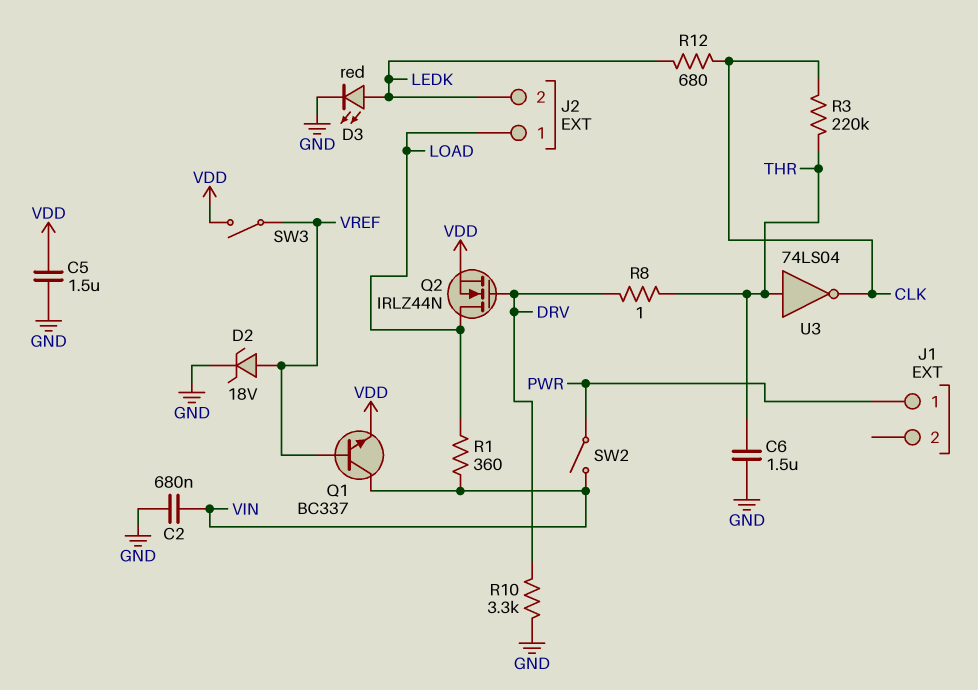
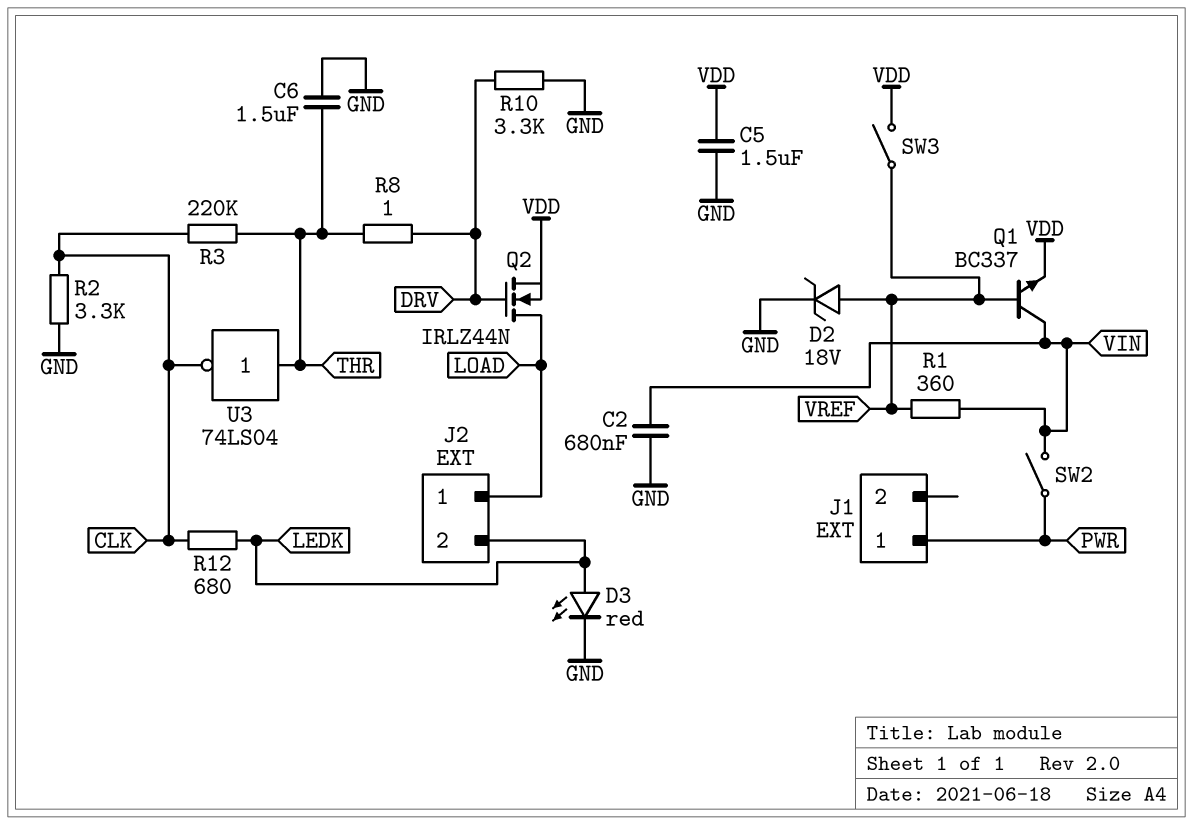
R1: 360 (LOAD, VIN) -> 360 (VIN, VREF)
R2: none -> 3.3k (CLK, GND)

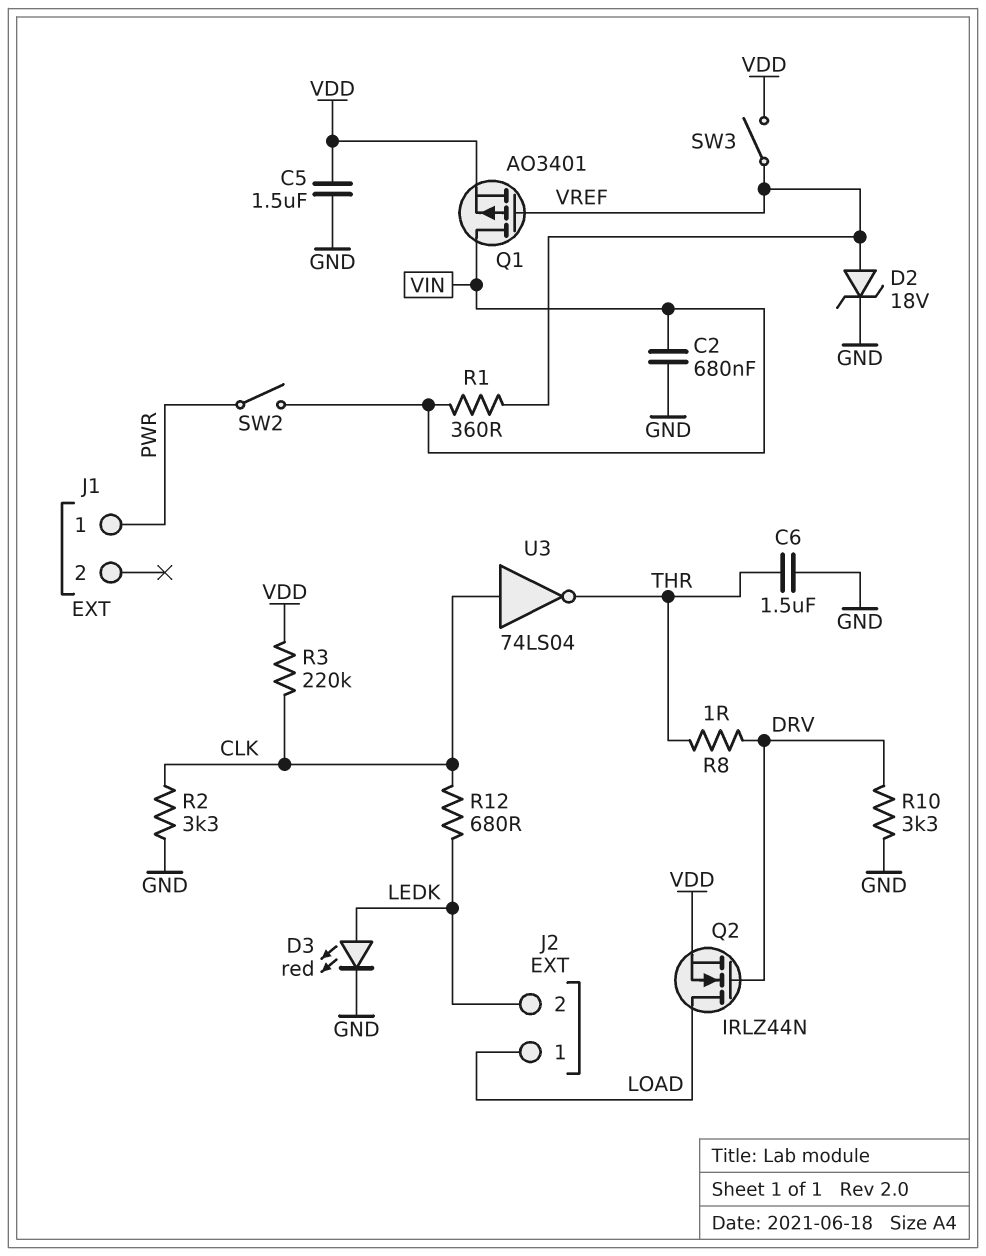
Q1: NPN BC337 (B VREF, C VIN, E VDD) -> PMOS AO3401 (G VREF, D VIN, S VDD)
R3: 220k (CLK, THR) -> 220k (CLK, VDD)
U3: NOT 74LS04 (in THR, out CLK) -> NOT 74LS04 (in CLK, out THR)

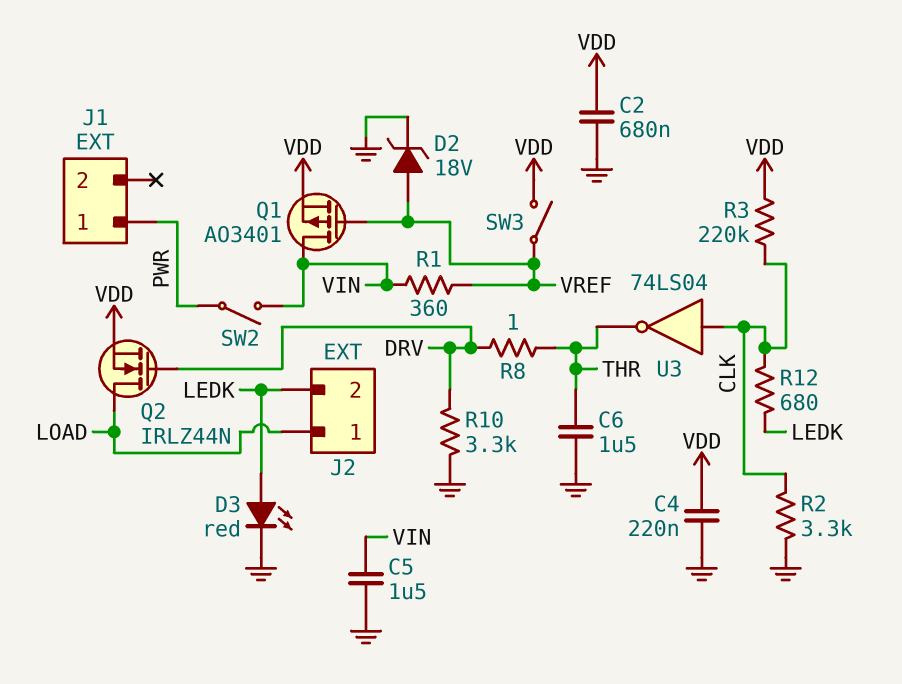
C2: 680nF (GND, VIN) -> 680nF (GND, VDD)
C4: none -> 220nF (GND, VDD)
C5: 1.5uF (GND, VDD) -> 1.5uF (GND, VIN)

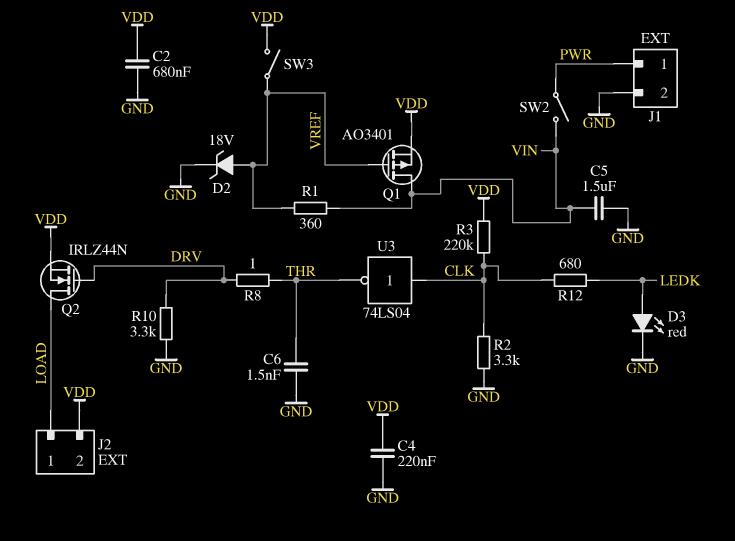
C6: 1.5uF (GND, THR) -> 1.5nF (GND, THR)
J1 pin 2: none -> GND
J2 pin 2: LEDK -> VDD

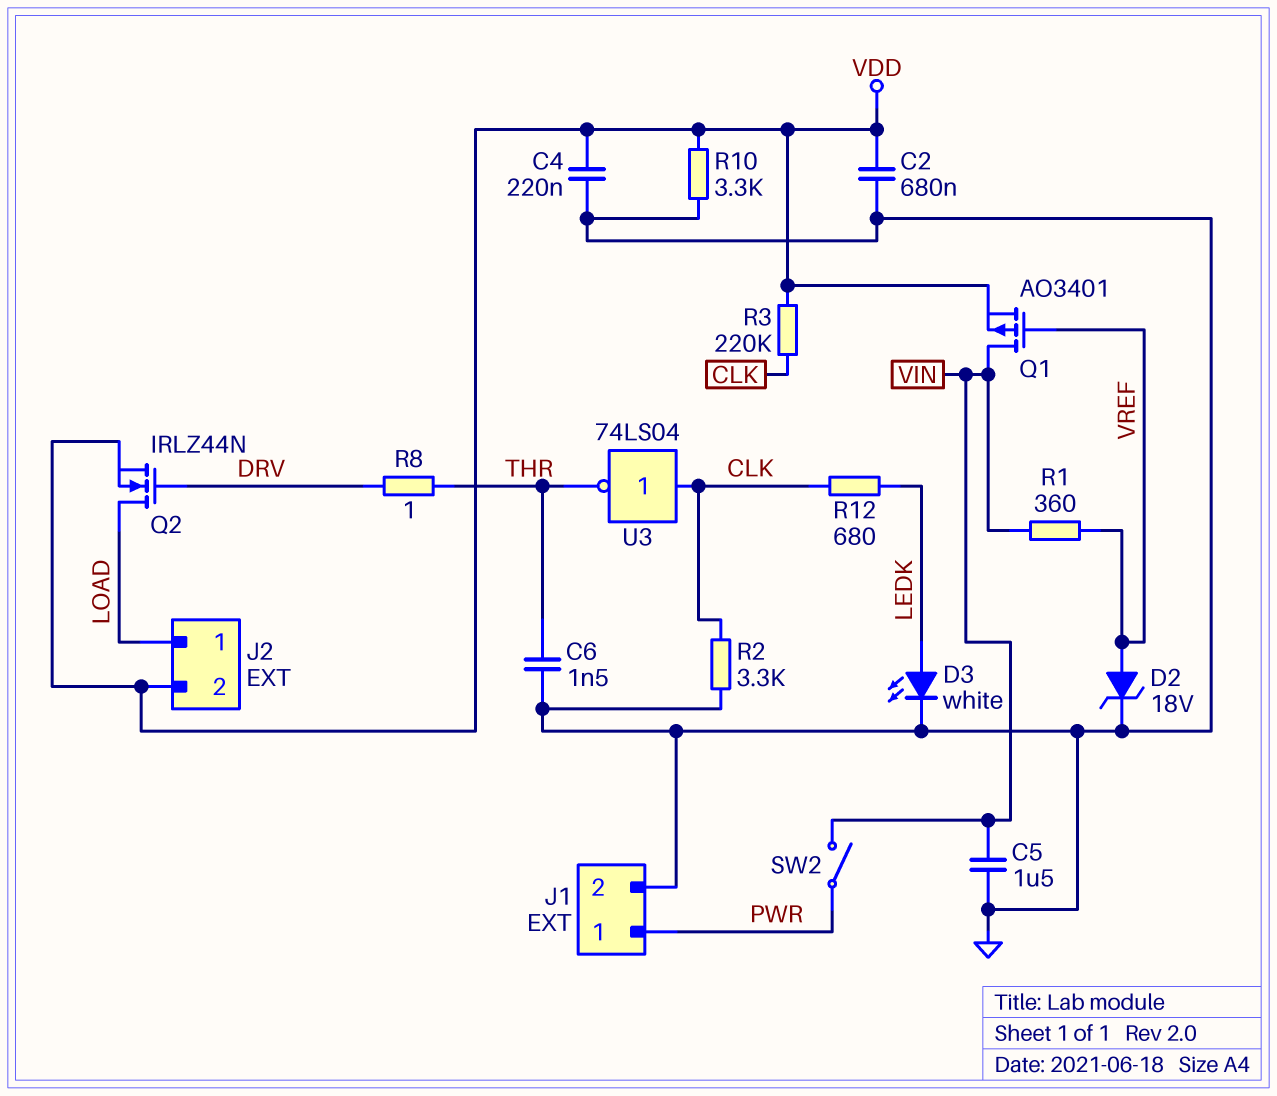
D3: LED red (A LEDK, K GND) -> LED white (A LEDK, K GND)
R10: 3.3k (DRV, GND) -> 3.3k (GND, VDD)
SW3: switch (VDD, VREF) -> none

